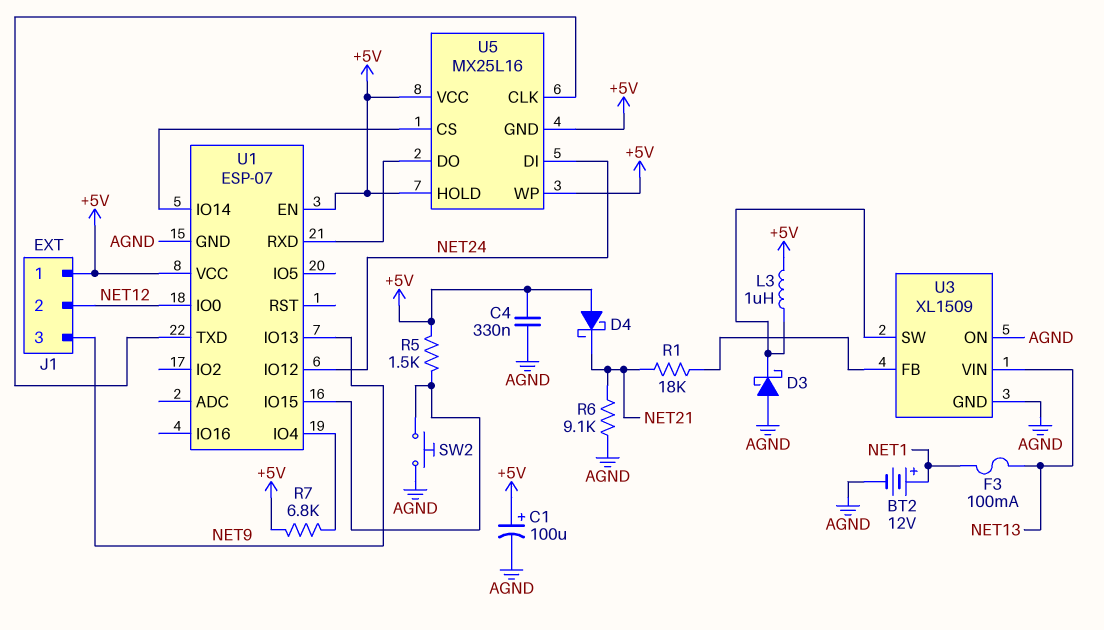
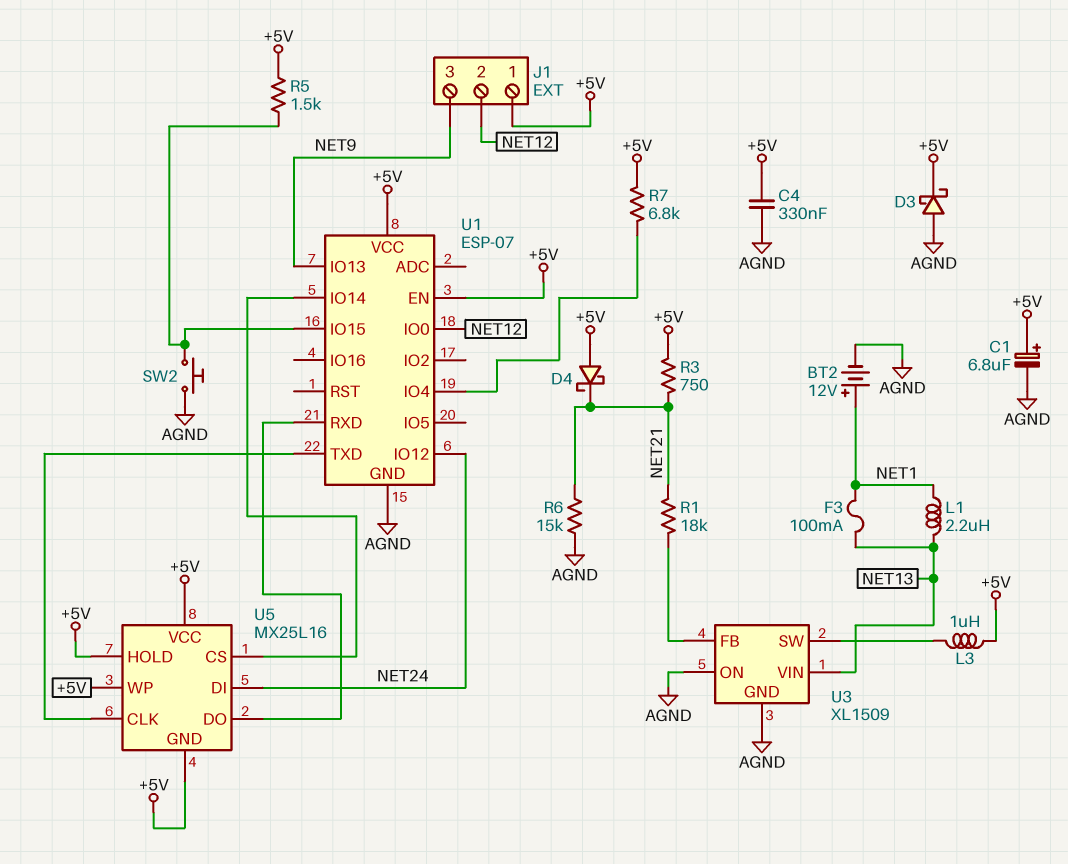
C1: 100uF (plus +5V, minus AGND) -> 6.8uF (plus +5V, minus AGND)
D3: schottky (A AGND, K U3/SW) -> schottky (A AGND, K +5V)
L1: none -> 2.2uH (NET1, NET13)
R3: none -> 750 (+5V, NET21)
R6: 9.1k (AGND, NET21) -> 15k (AGND, NET21)

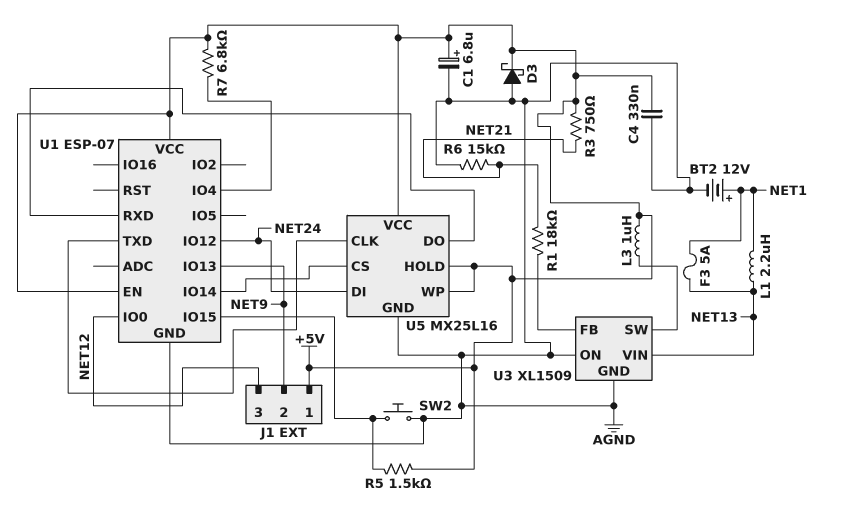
D4: schottky (A +5V, K NET21) -> none
F3: 100mA (NET1, NET13) -> 5A (NET1, NET13)
J1 pin 2: NET12 -> NET9
J1 pin 3: NET9 -> NET12
U5 pin GND: +5V -> AGND

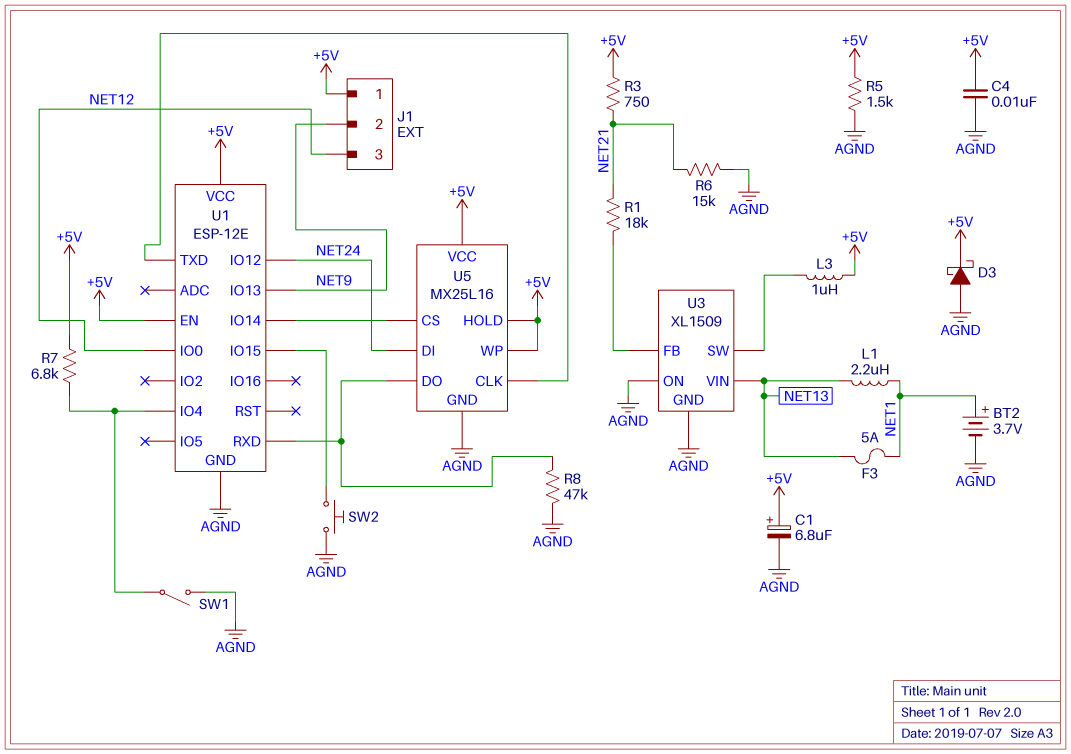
BT2: 12V (plus NET1, minus AGND) -> 3.7V (plus NET1, minus AGND)
C4: 330nF (+5V, AGND) -> 10nF (+5V, AGND)
R5: 1.5k (+5V, U1/IO15) -> 1.5k (+5V, AGND)
R8: none -> 47k (AGND, U1/RXD)
SW1: none -> switch (AGND, U1/IO4)
U1: ESP-07 -> ESP-12E

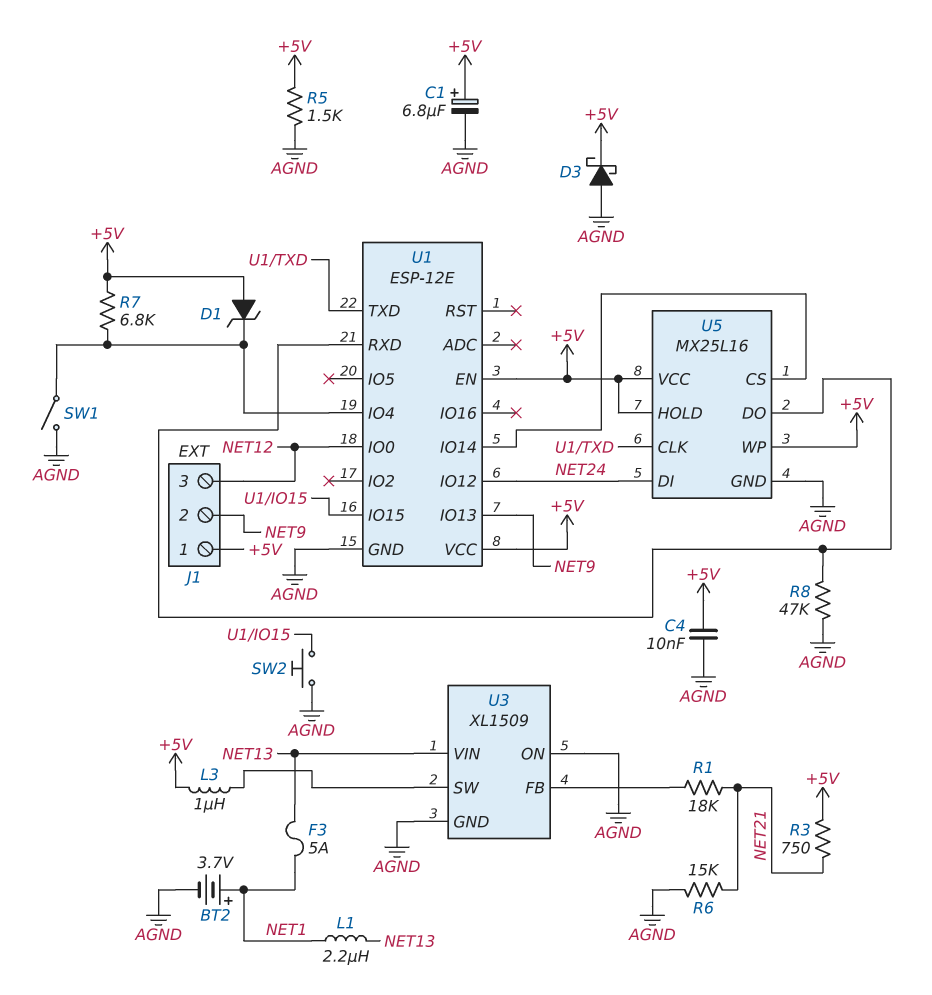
D1: none -> zener (A +5V, K U1/IO4)

